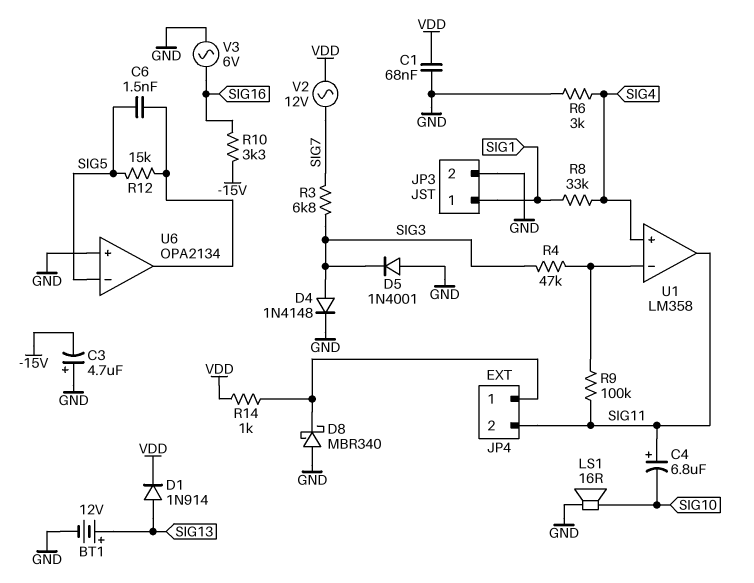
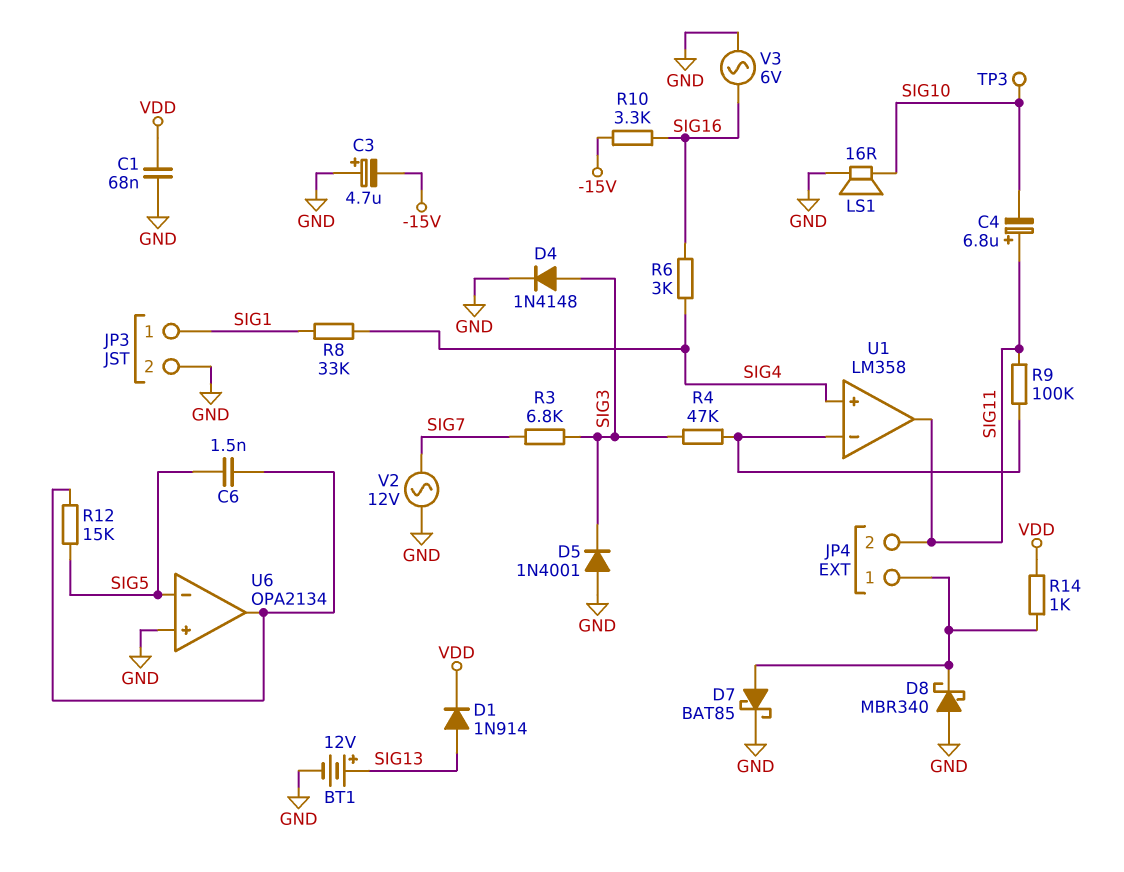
D7: none -> schottky BAT85 (A JP4/1, K GND)
R6: 3k (GND, SIG4) -> 3k (SIG4, SIG16)
TP3: none -> test point (SIG10)
V2: AC 12V (SIG7, VDD) -> AC 12V (GND, SIG7)

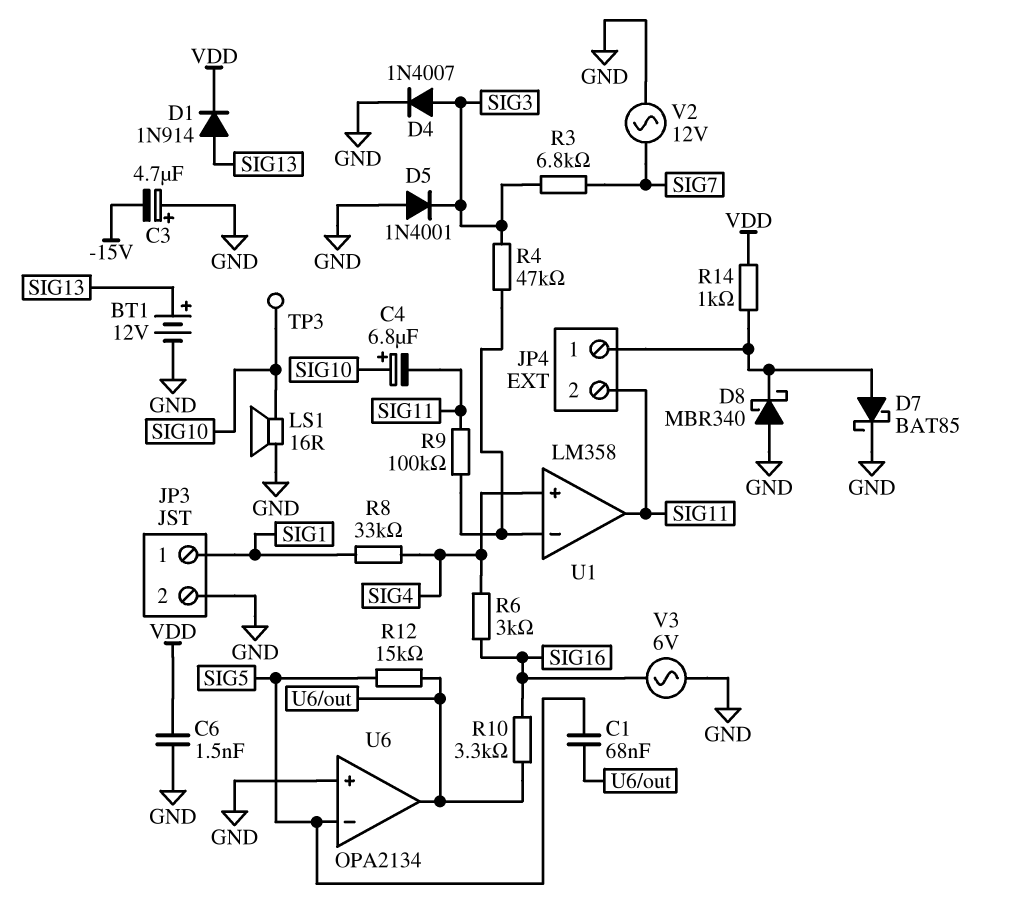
C1: 68nF (GND, VDD) -> 68nF (SIG5, U6/out)
C4: 6.8uF (plus SIG11, minus SIG10) -> 6.8uF (plus SIG10, minus SIG11)
C6: 1.5nF (SIG5, U6/out) -> 1.5nF (GND, VDD)
D4: diode 1N4148 (A SIG3, K GND) -> diode 1N4007 (A SIG3, K GND)
R10: 3.3k (-15V, SIG16) -> 3.3k (SIG16, U6/out)

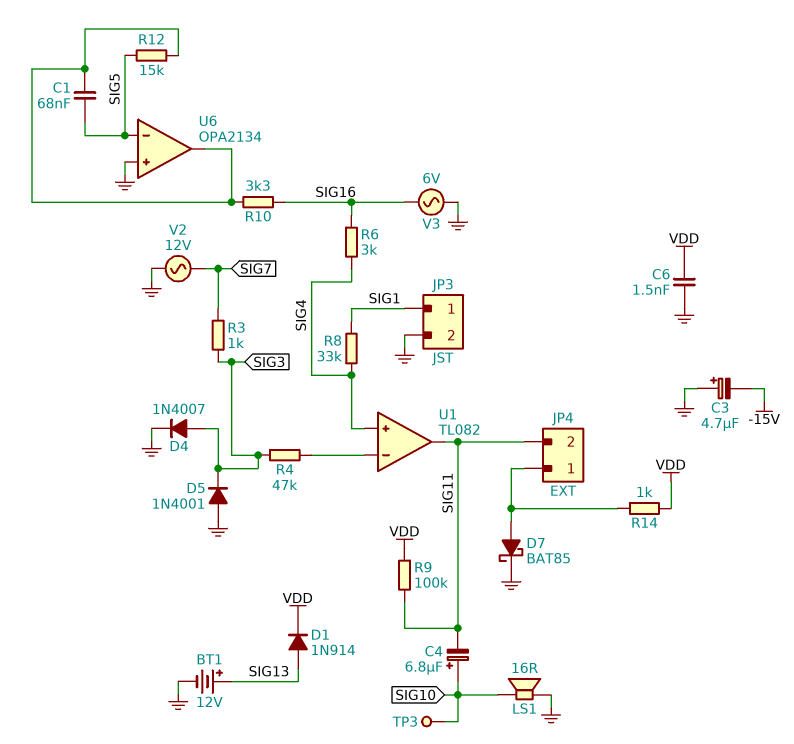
D8: schottky MBR340 (A GND, K JP4/1) -> none
R3: 6.8k (SIG3, SIG7) -> 1k (SIG3, SIG7)
R9: 100k (SIG11, U1/in-) -> 100k (SIG11, VDD)
U1: LM358 -> TL082

